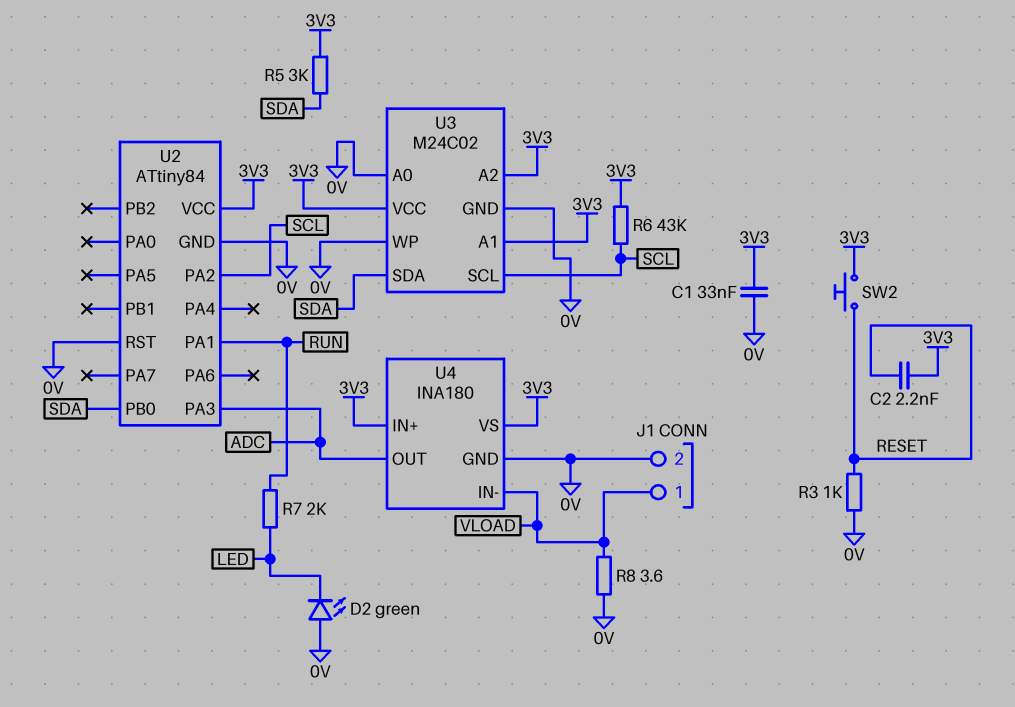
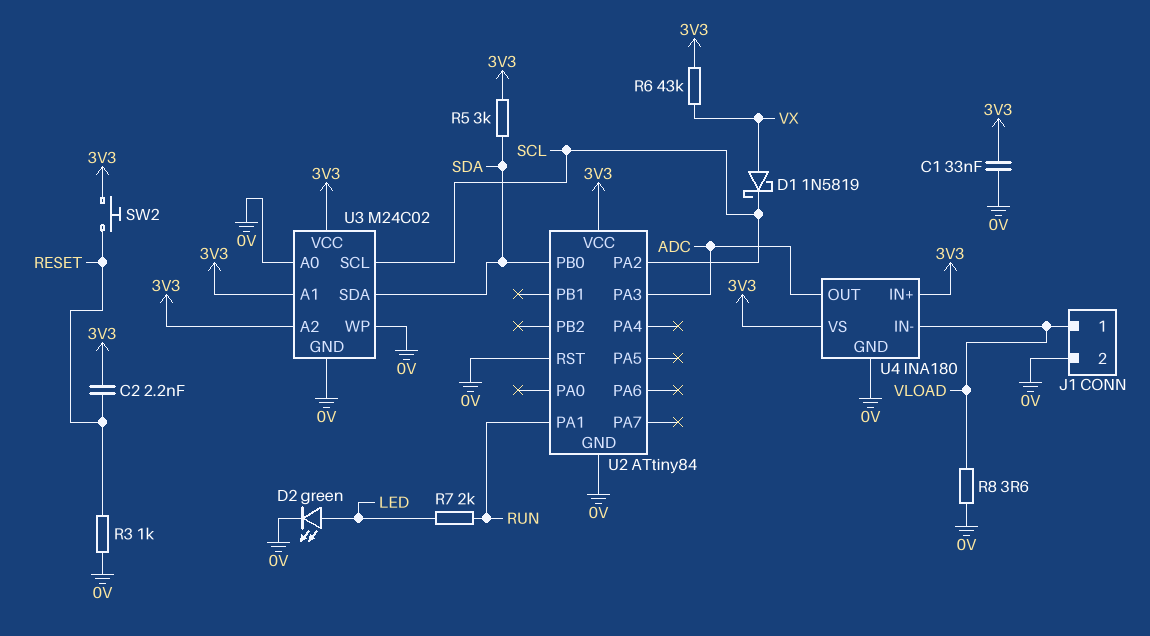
D1: none -> schottky 1N5819 (A VX, K SCL)
D2: LED green (A 0V, K LED) -> LED green (A LED, K 0V)
R6: 43k (3V3, SCL) -> 43k (3V3, VX)

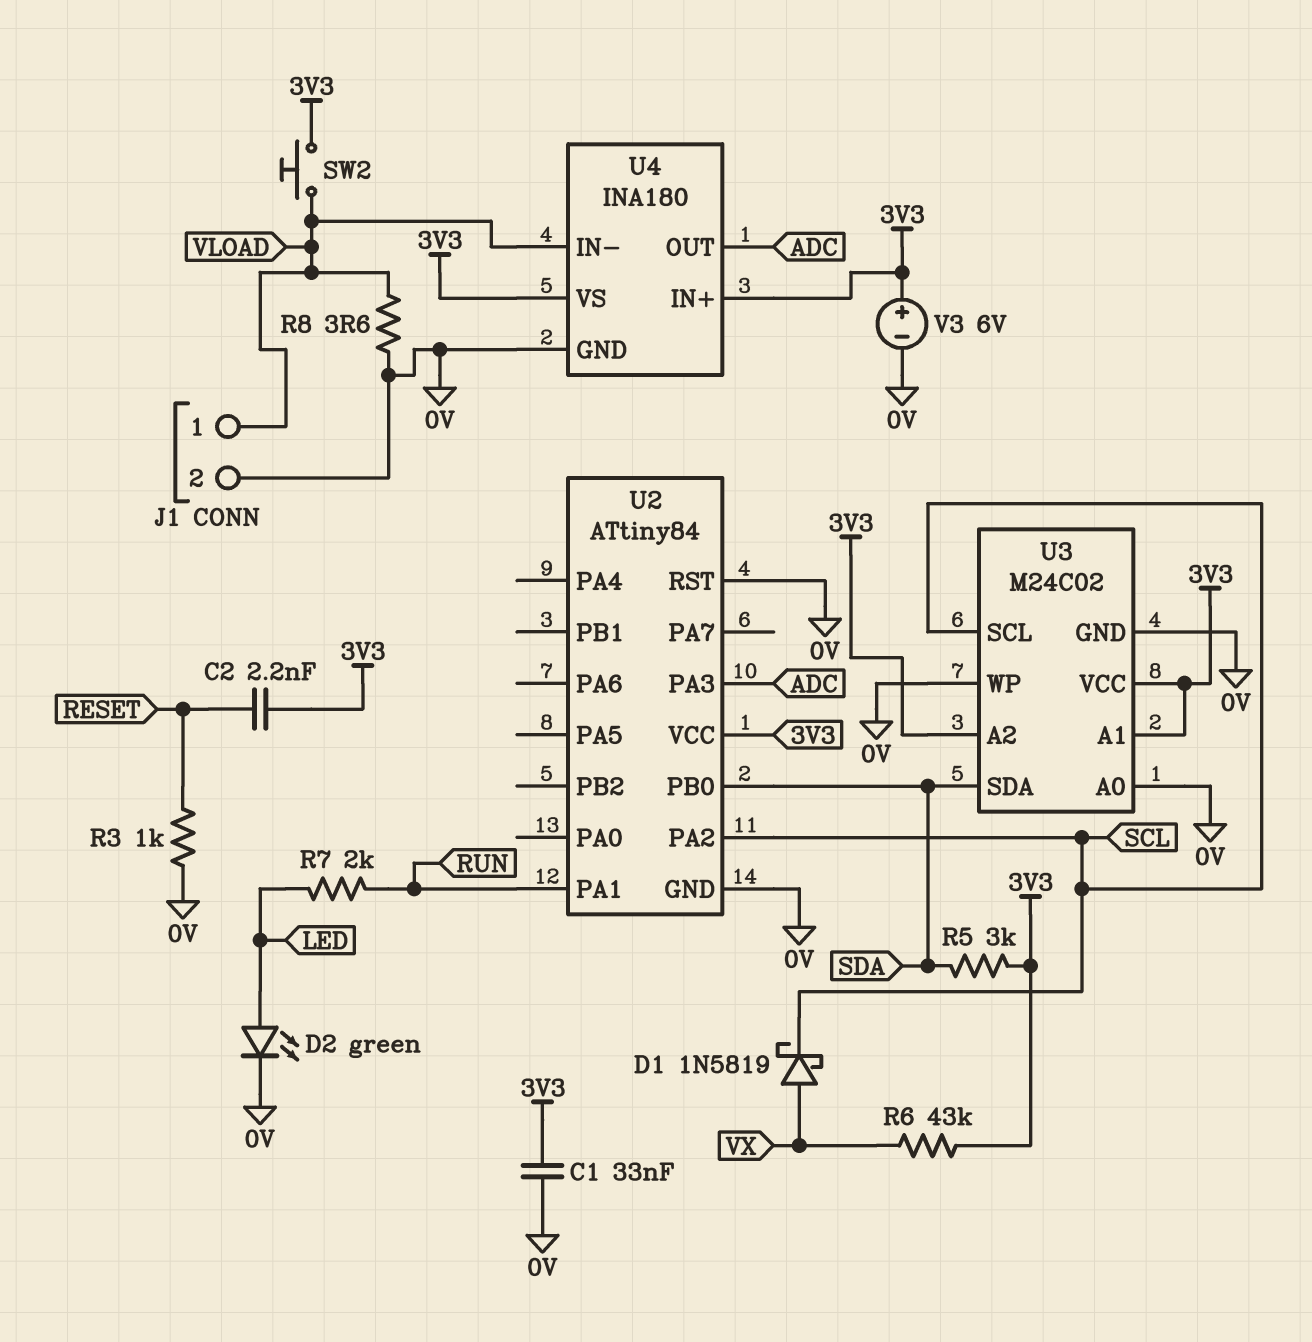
SW2: button (3V3, RESET) -> button (3V3, VLOAD)
V3: none -> 6V (plus 3V3, minus 0V)

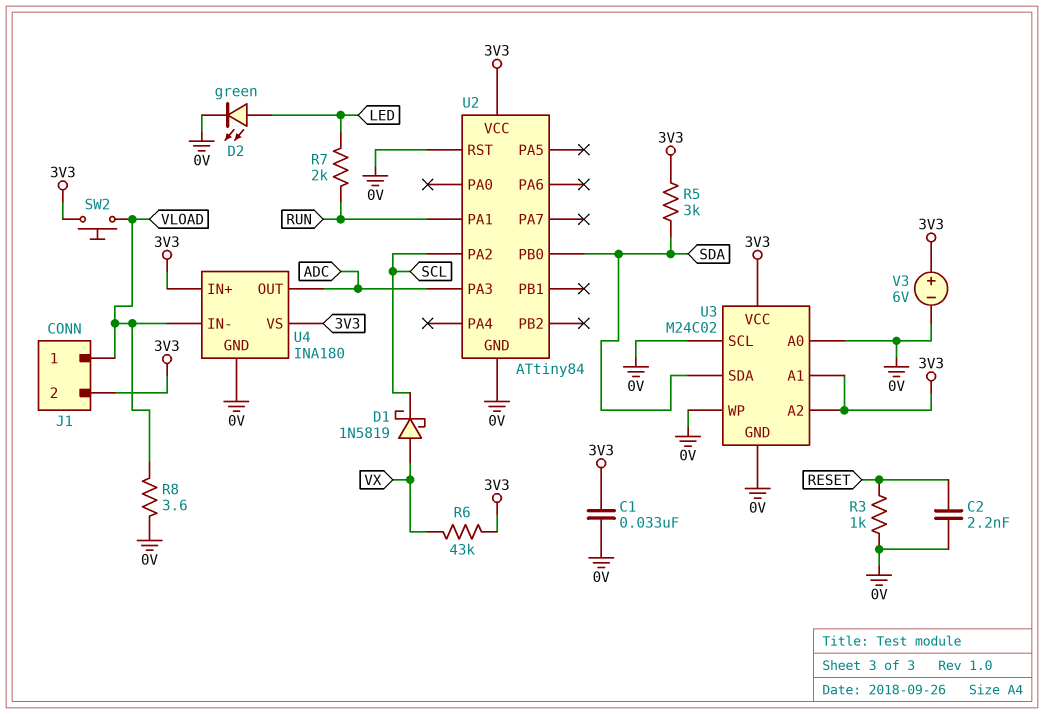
C2: 2.2nF (3V3, RESET) -> 2.2nF (0V, RESET)
J1 pin 2: 0V -> 3V3
U3 pin SCL: SCL -> 0V

